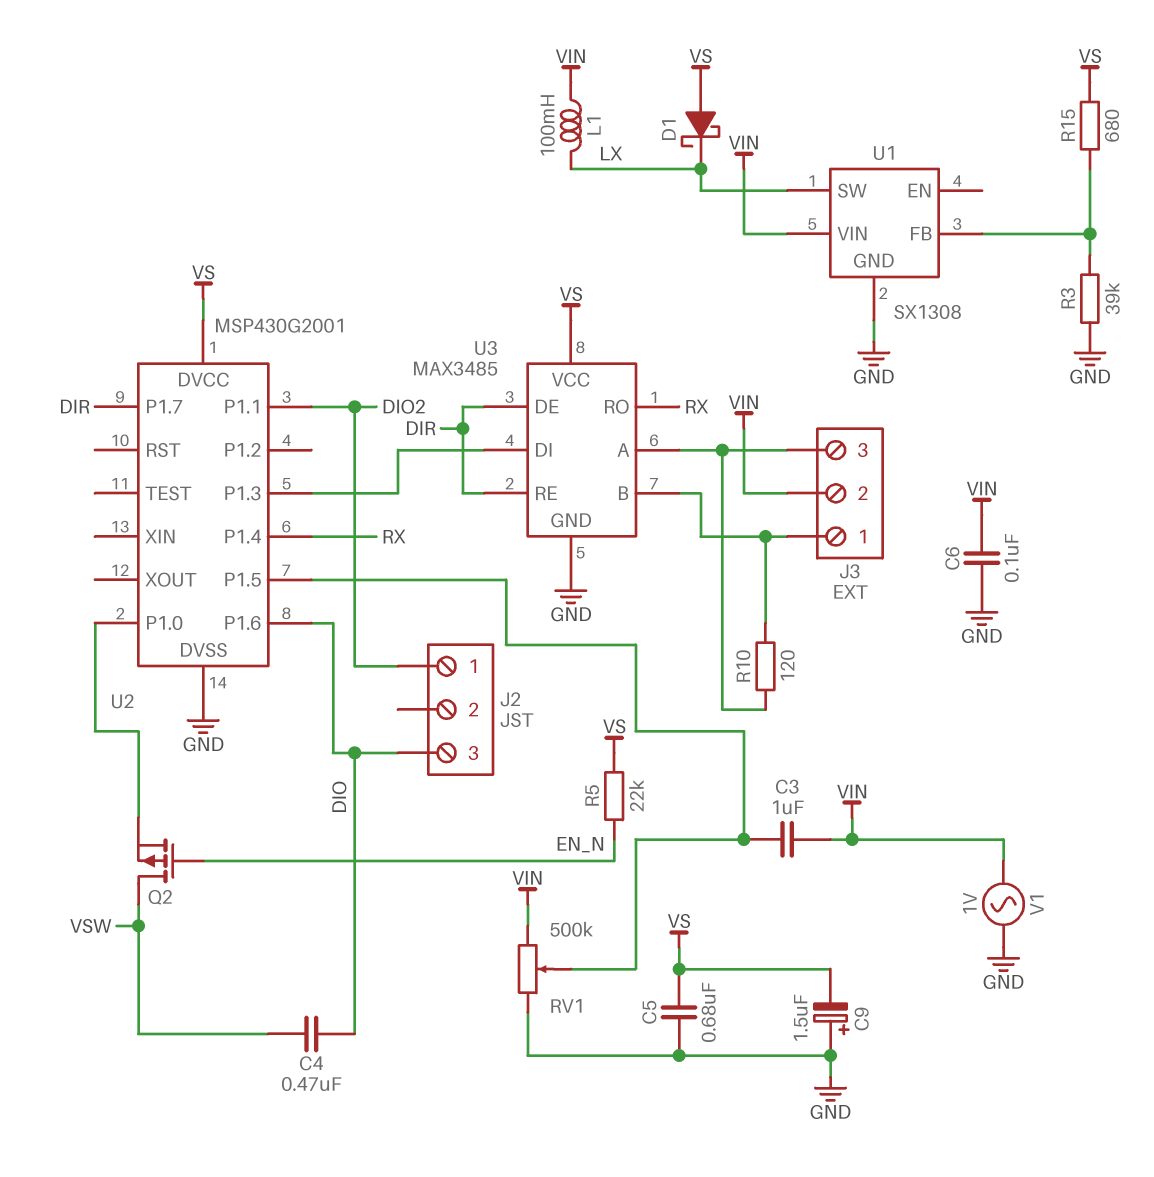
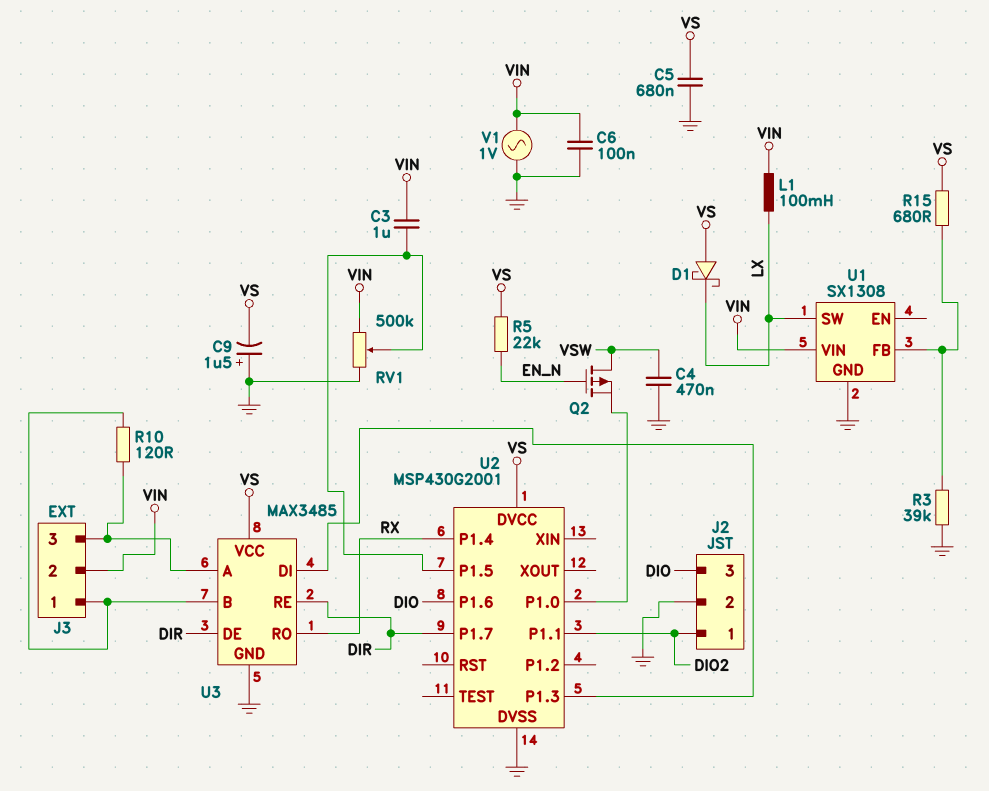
C4: 470nF (DIO, VSW) -> 470nF (GND, VSW)
J2 pin 2: none -> GND

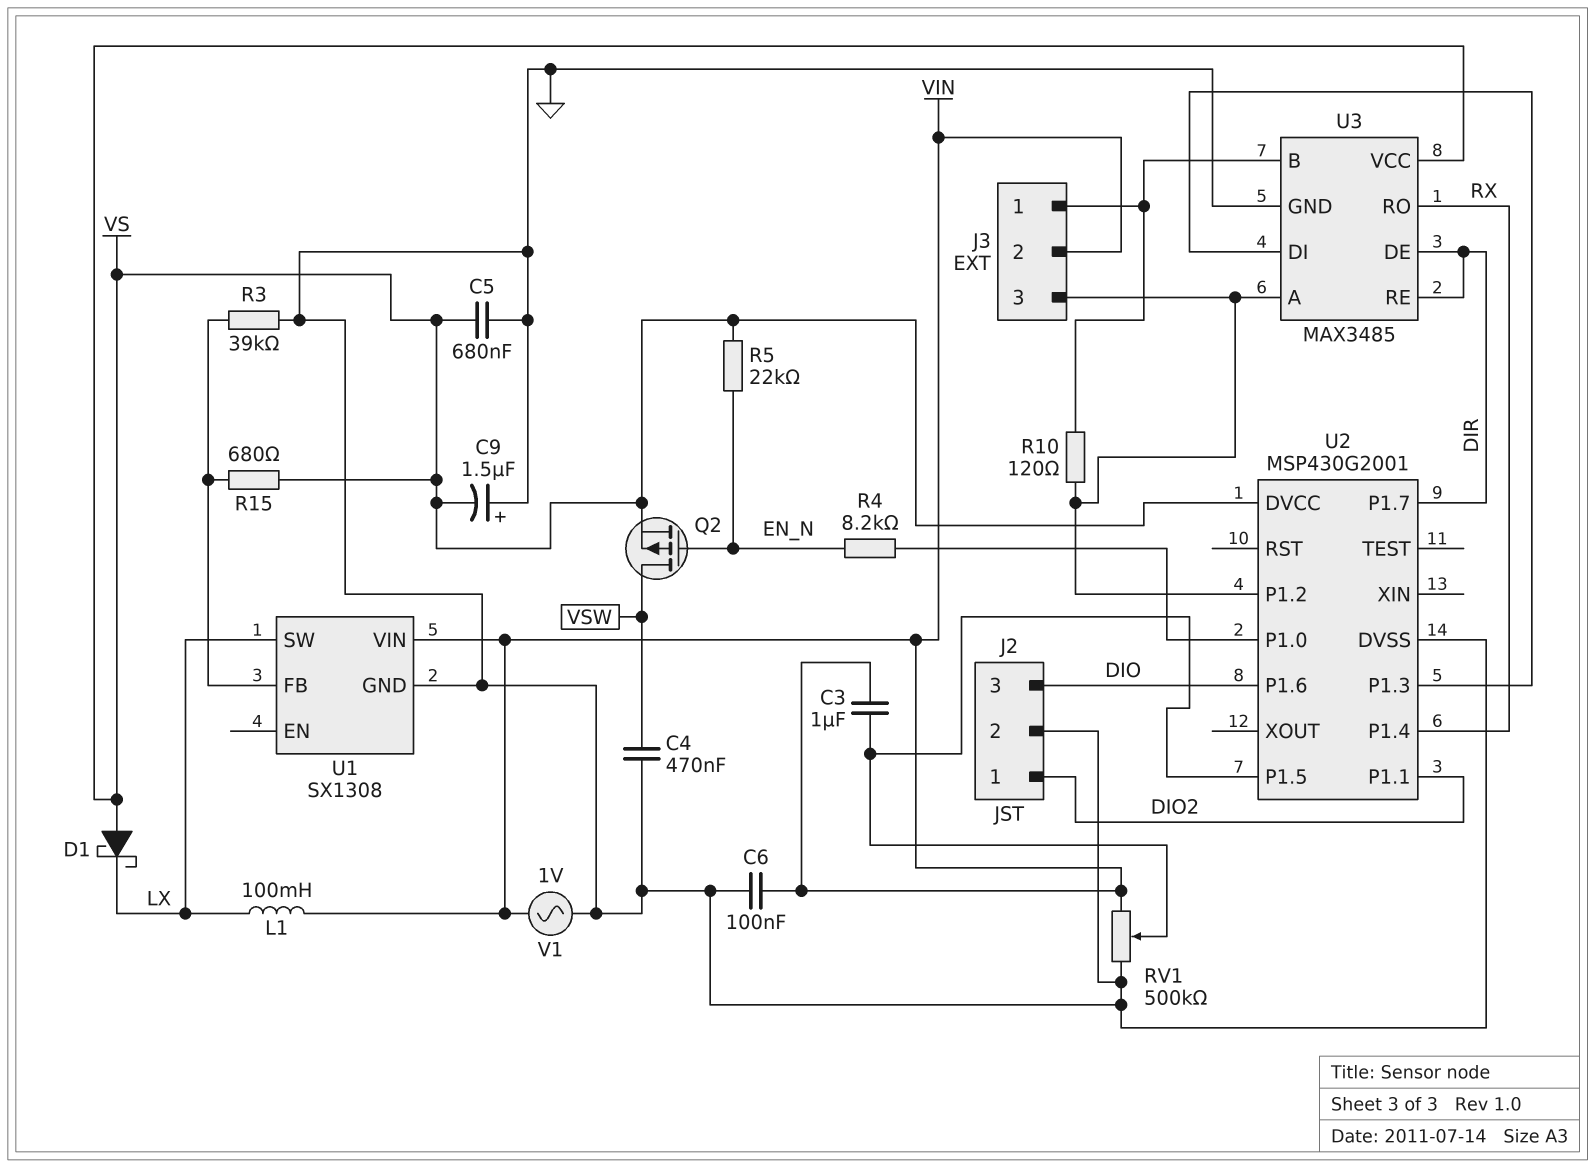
Q2: PMOS (G EN_N, D VSW, S U2/P1.0) -> PMOS (G EN_N, D VSW, S VS)
R4: none -> 8.2k (EN_N, U2/P1.0)
U2 pin P1.2: none -> J3/3

